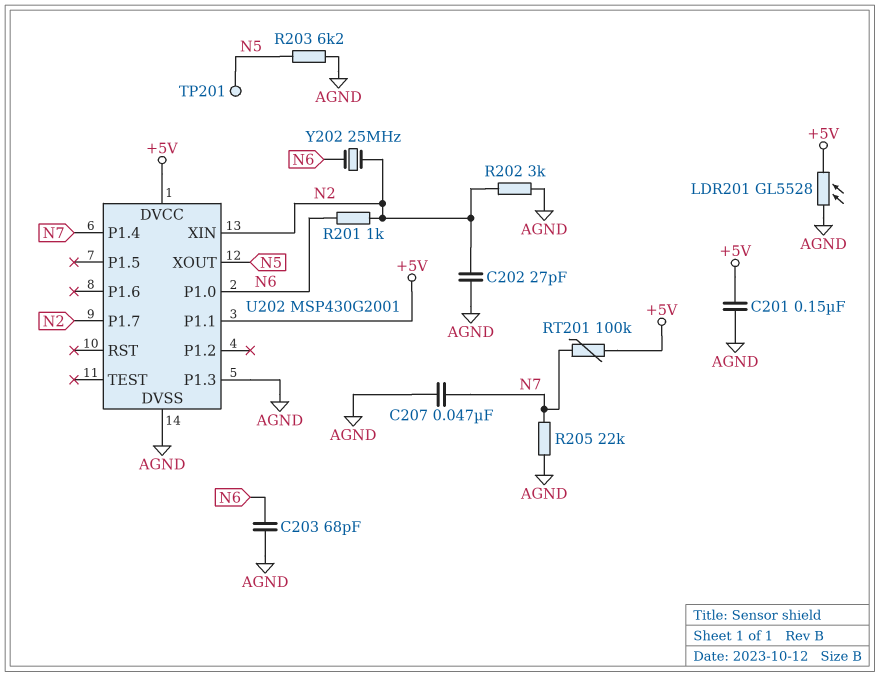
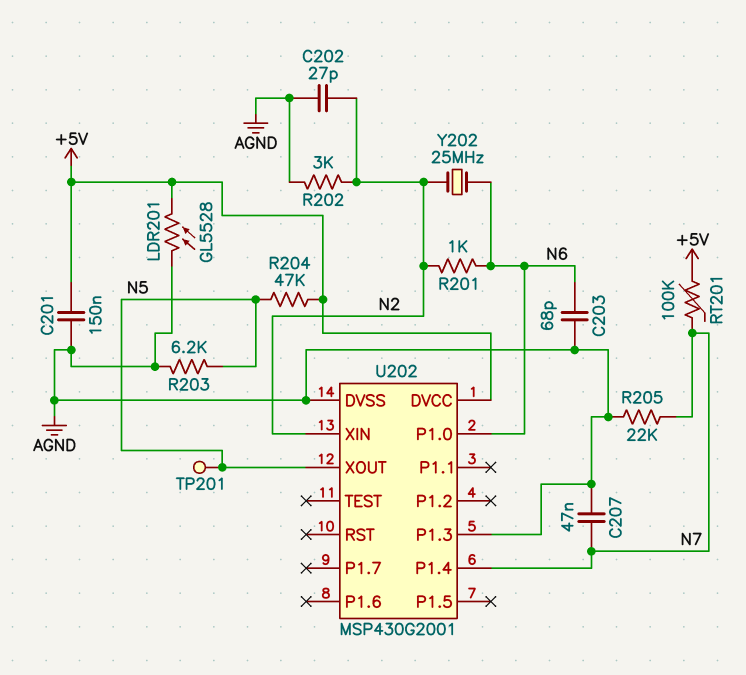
R204: none -> 47k (+5V, N5)
U202 pin P1.1: +5V -> none
U202 pin P1.7: N2 -> none

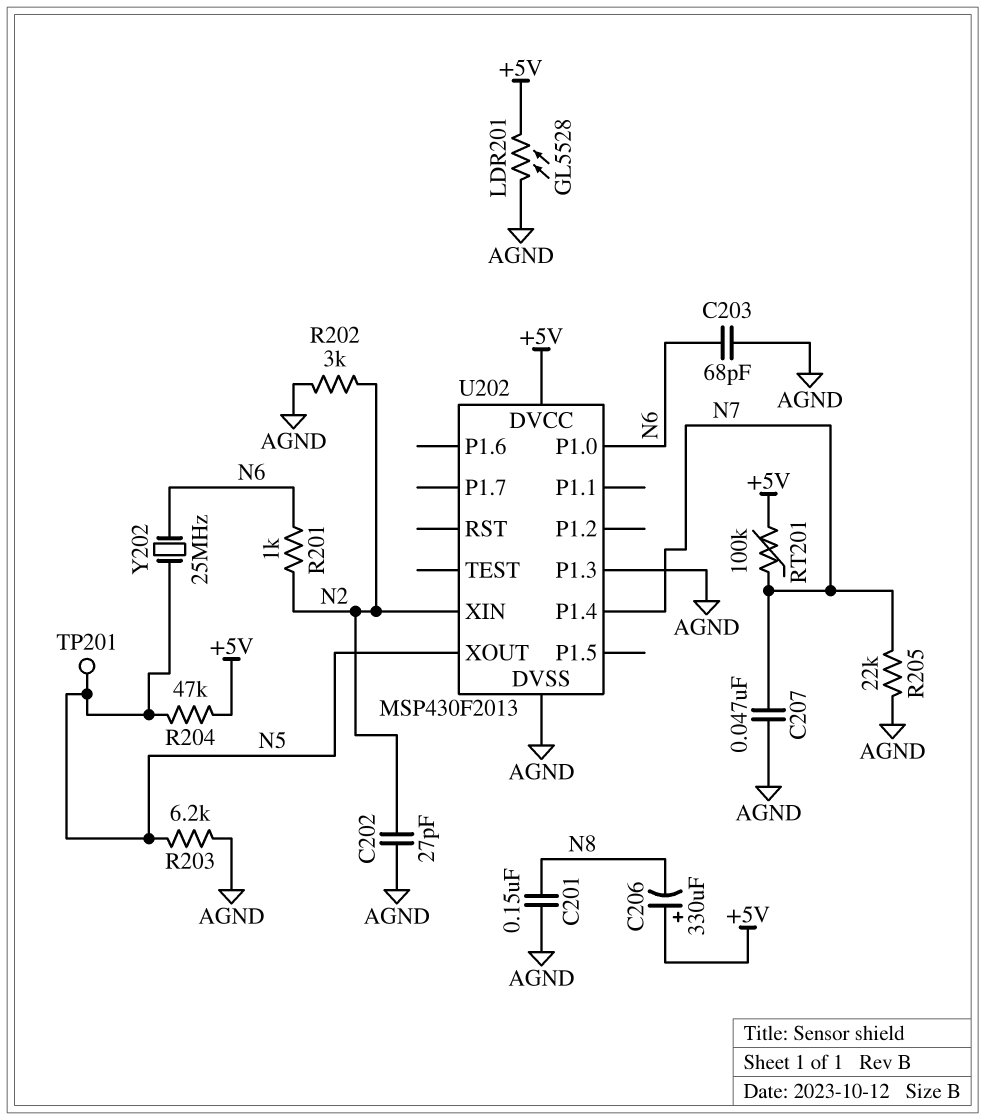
C201: 150nF (+5V, AGND) -> 150nF (AGND, N8)
C206: none -> 330uF (plus +5V, minus N8)
U202: MSP430G2001 -> MSP430F2013
Y202: 25MHz (N2, N6) -> 25MHz (N5, N6)

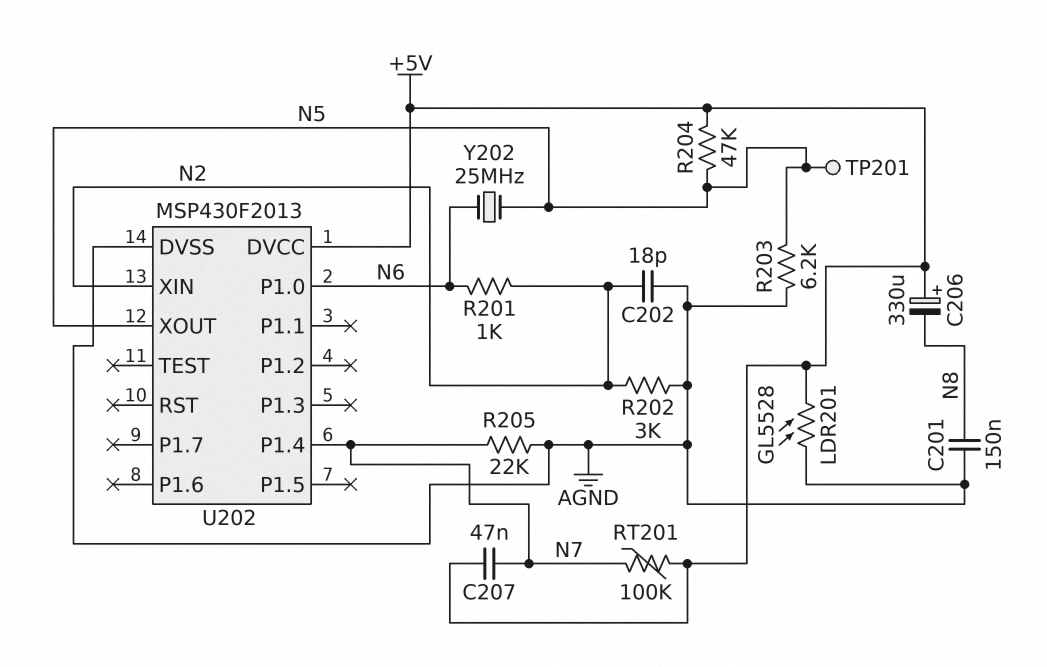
C202: 27pF (AGND, N2) -> 18pF (AGND, N2)
C203: 68pF (AGND, N6) -> none
C207: 47nF (AGND, N7) -> 47nF (+5V, N7)
U202 pin P1.3: AGND -> none

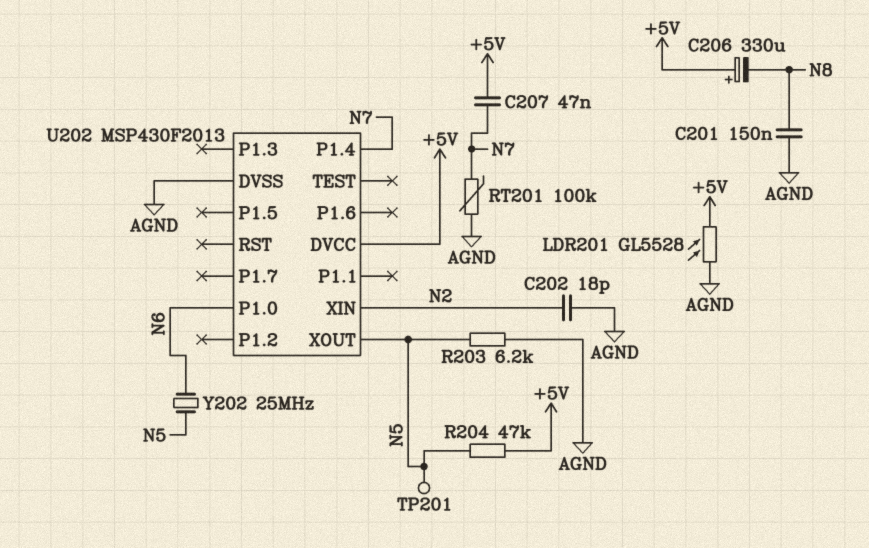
R201: 1k (N2, N6) -> none
R202: 3k (AGND, N2) -> none
R205: 22k (AGND, N7) -> none
RT201: 100k (+5V, N7) -> 100k (AGND, N7)

